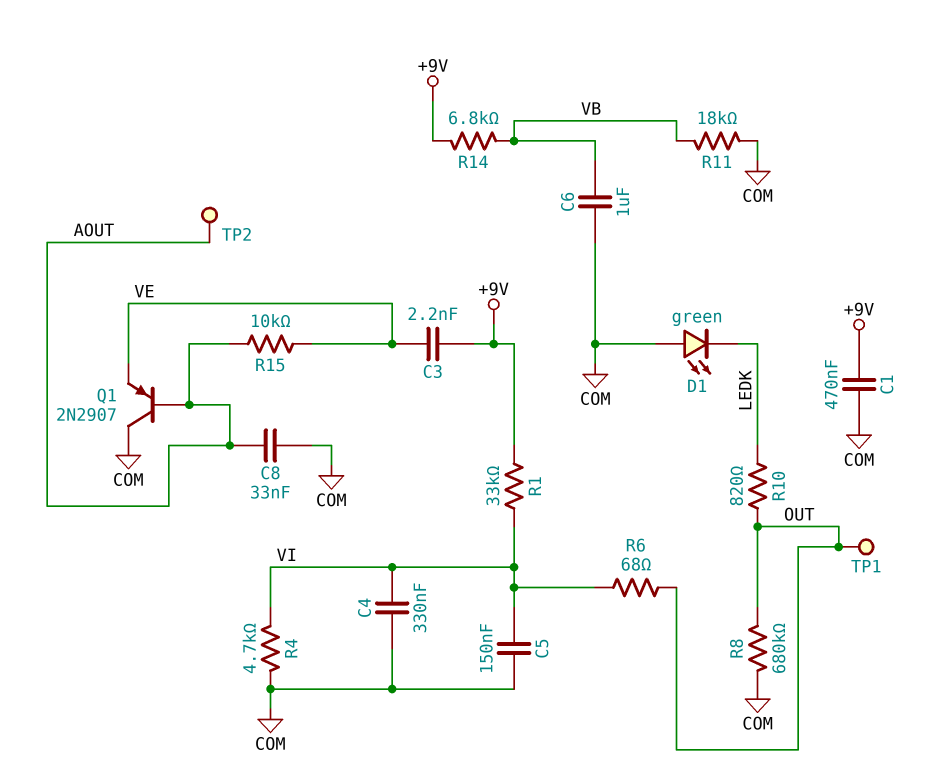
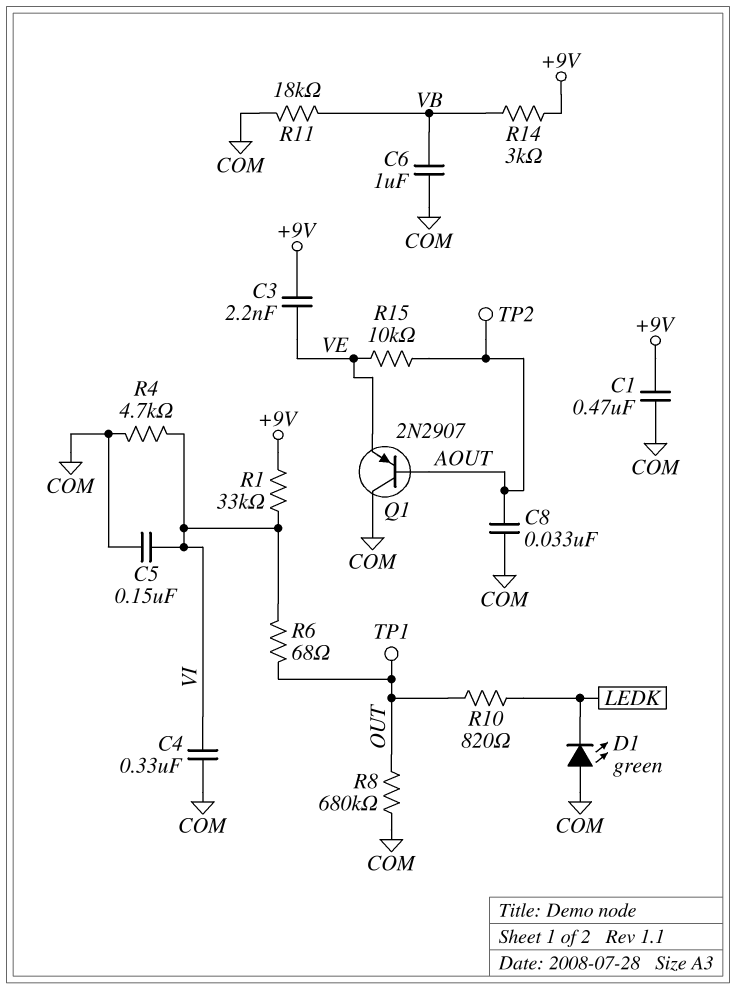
R14: 6.8k (+9V, VB) -> 3k (+9V, VB)

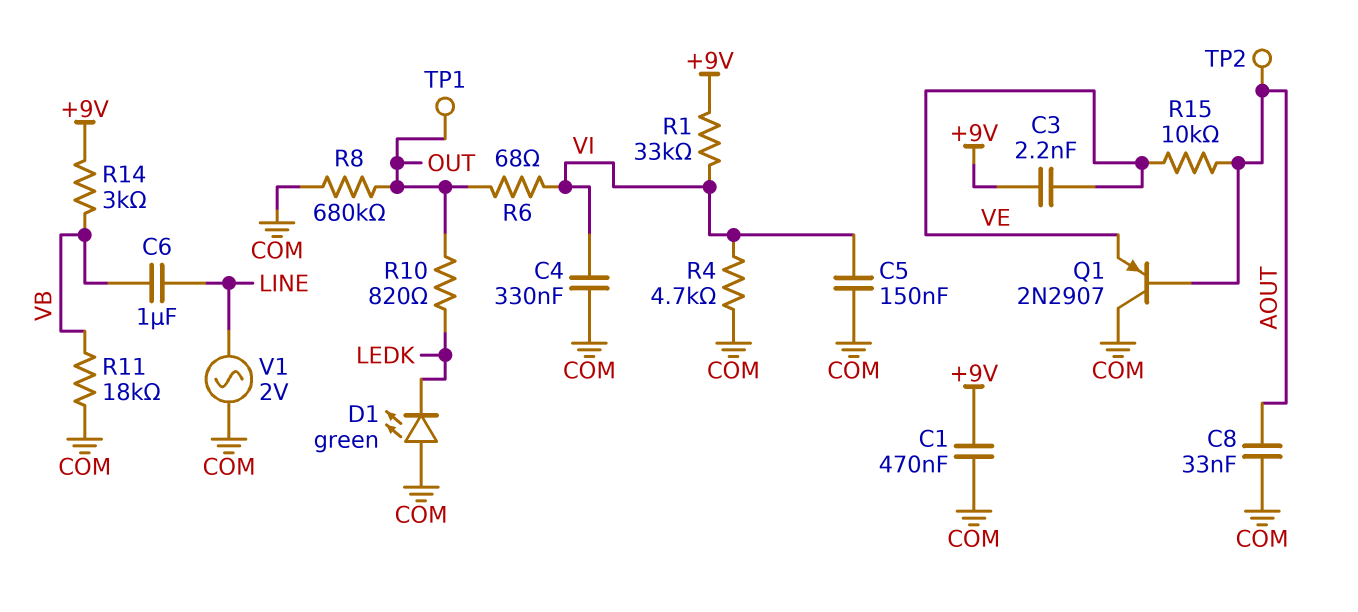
C6: 1uF (COM, VB) -> 1uF (LINE, VB)
V1: none -> AC 2V (COM, LINE)

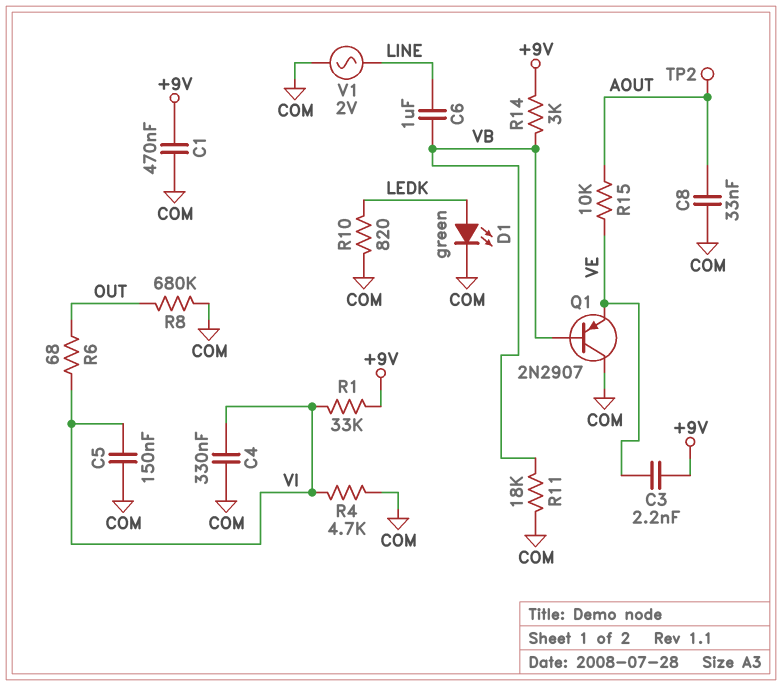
D1: LED green (A COM, K LEDK) -> LED green (A LEDK, K COM)
Q1: PNP 2N2907 (B AOUT, C COM, E VE) -> PNP 2N2907 (B VB, C COM, E VE)
R10: 820 (LEDK, OUT) -> 820 (COM, LEDK)
TP1: test point (OUT) -> none

